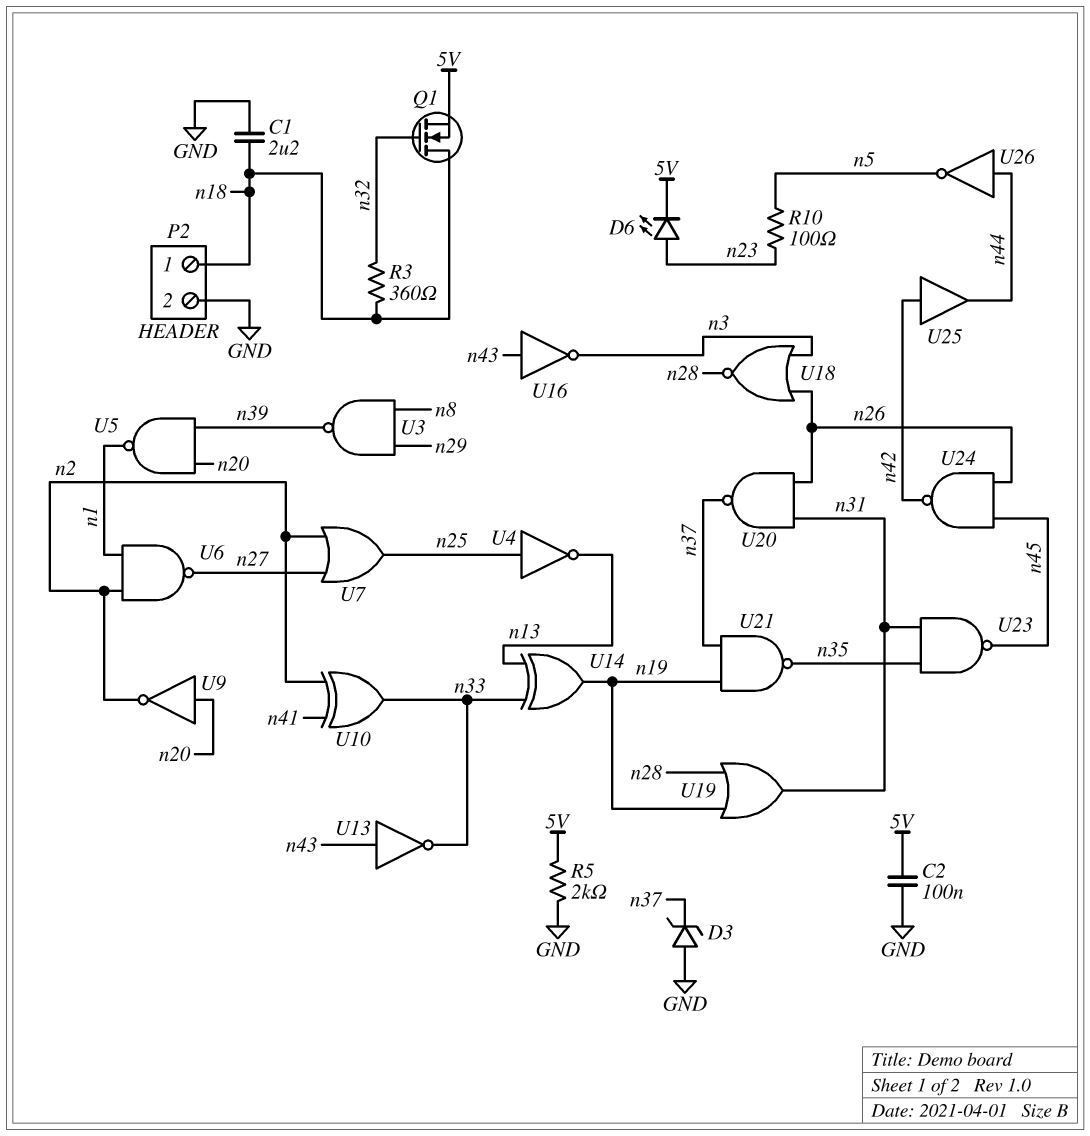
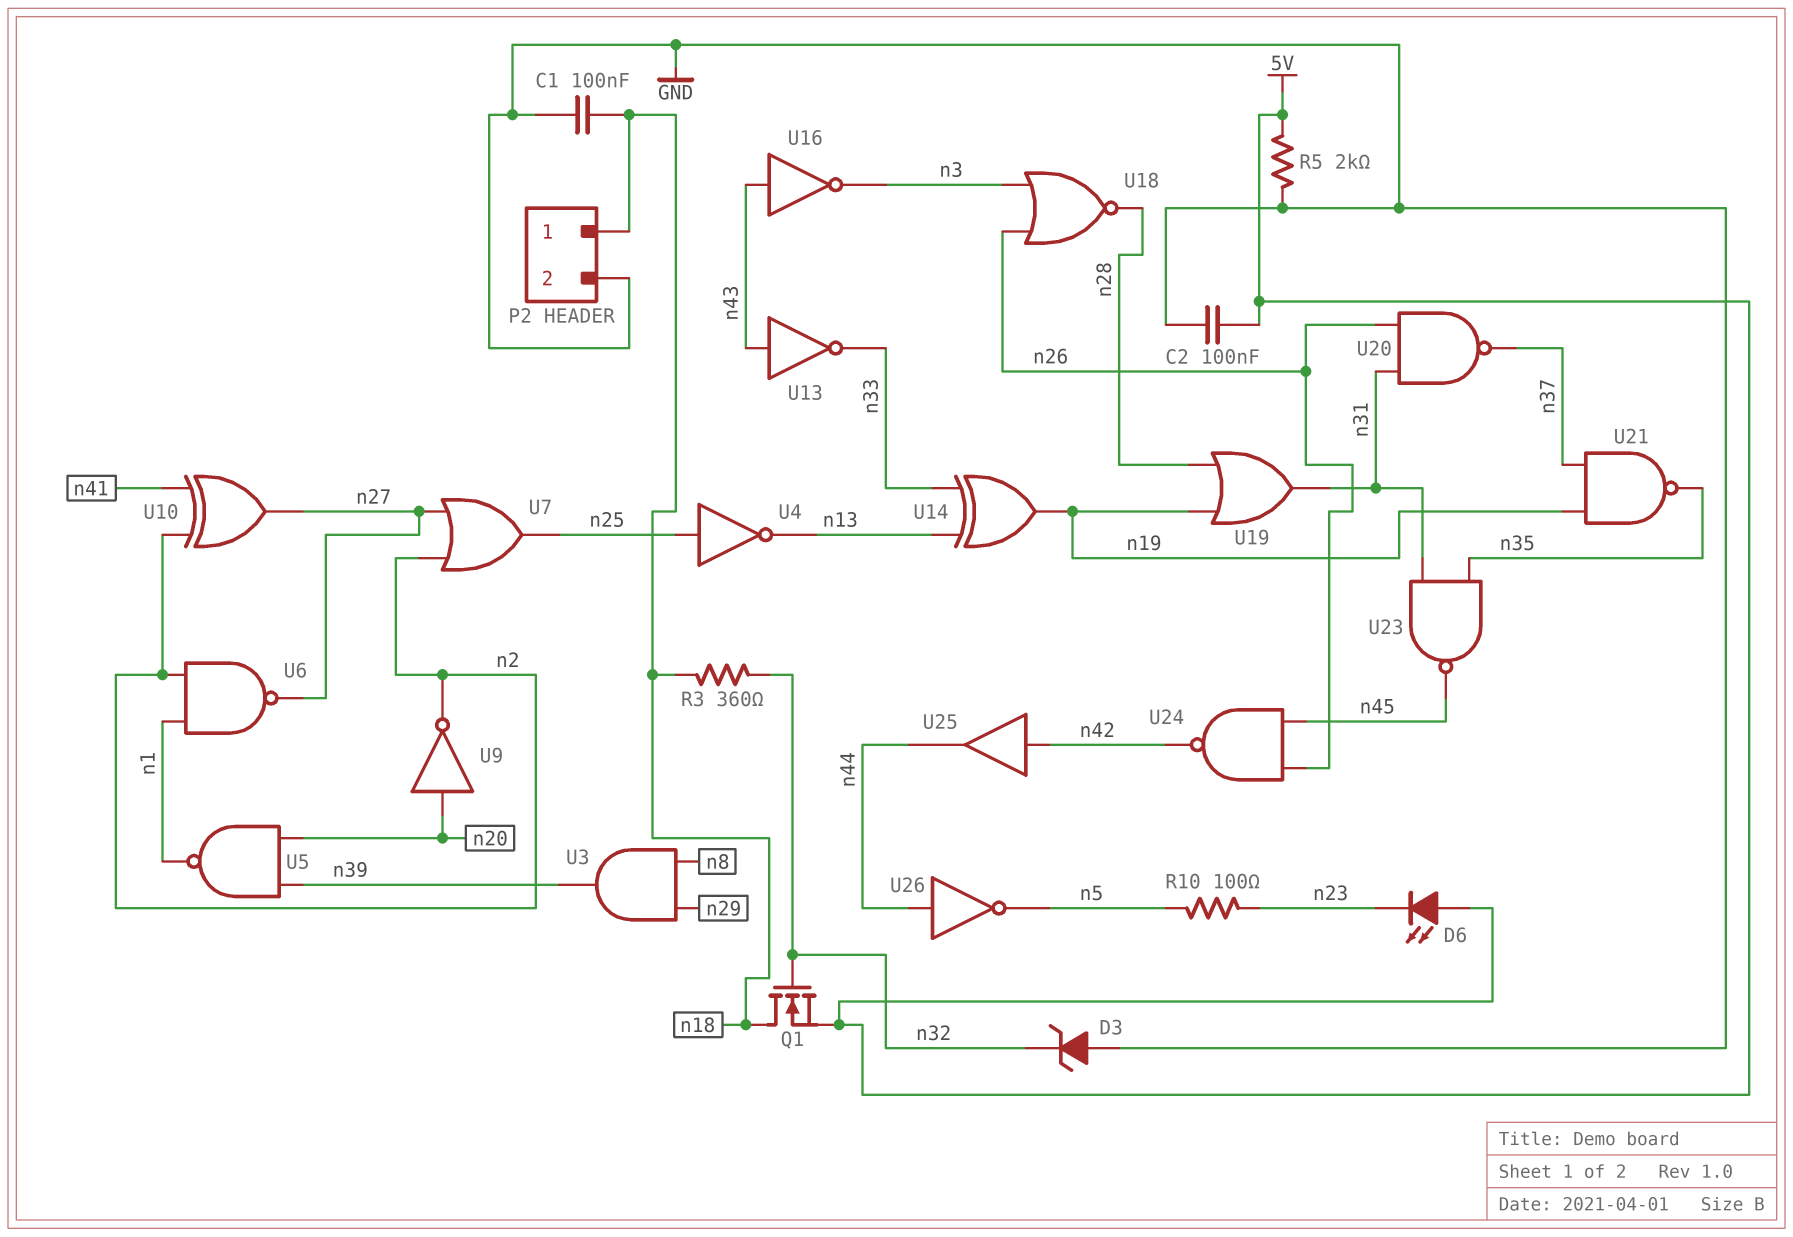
C1: 2.2uF (GND, n18) -> 100nF (GND, n18)
D3: zener (A GND, K n37) -> zener (A GND, K n32)
D6: LED (A n23, K 5V) -> LED (A 5V, K n23)
U3: NAND (in n8, in n29, out n39) -> AND (in n8, in n29, out n39)
U10: XOR (in n2, in n41, out n33) -> XOR (in n2, in n41, out n27)

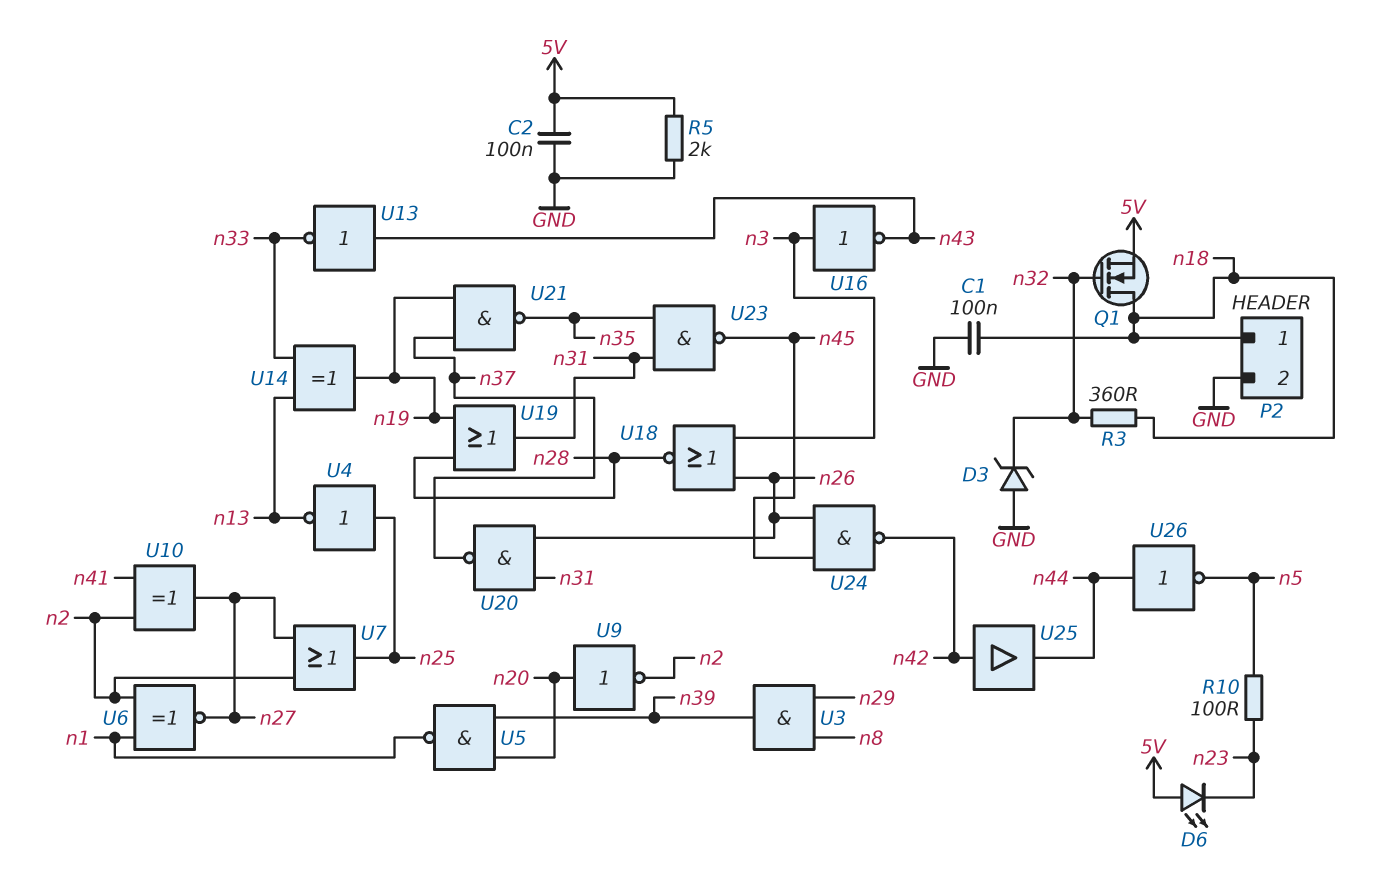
U6: NAND (in n1, in n2, out n27) -> XNOR (in n1, in n2, out n27)
U16: NOT (in n43, out n3) -> NOT (in n3, out n43)

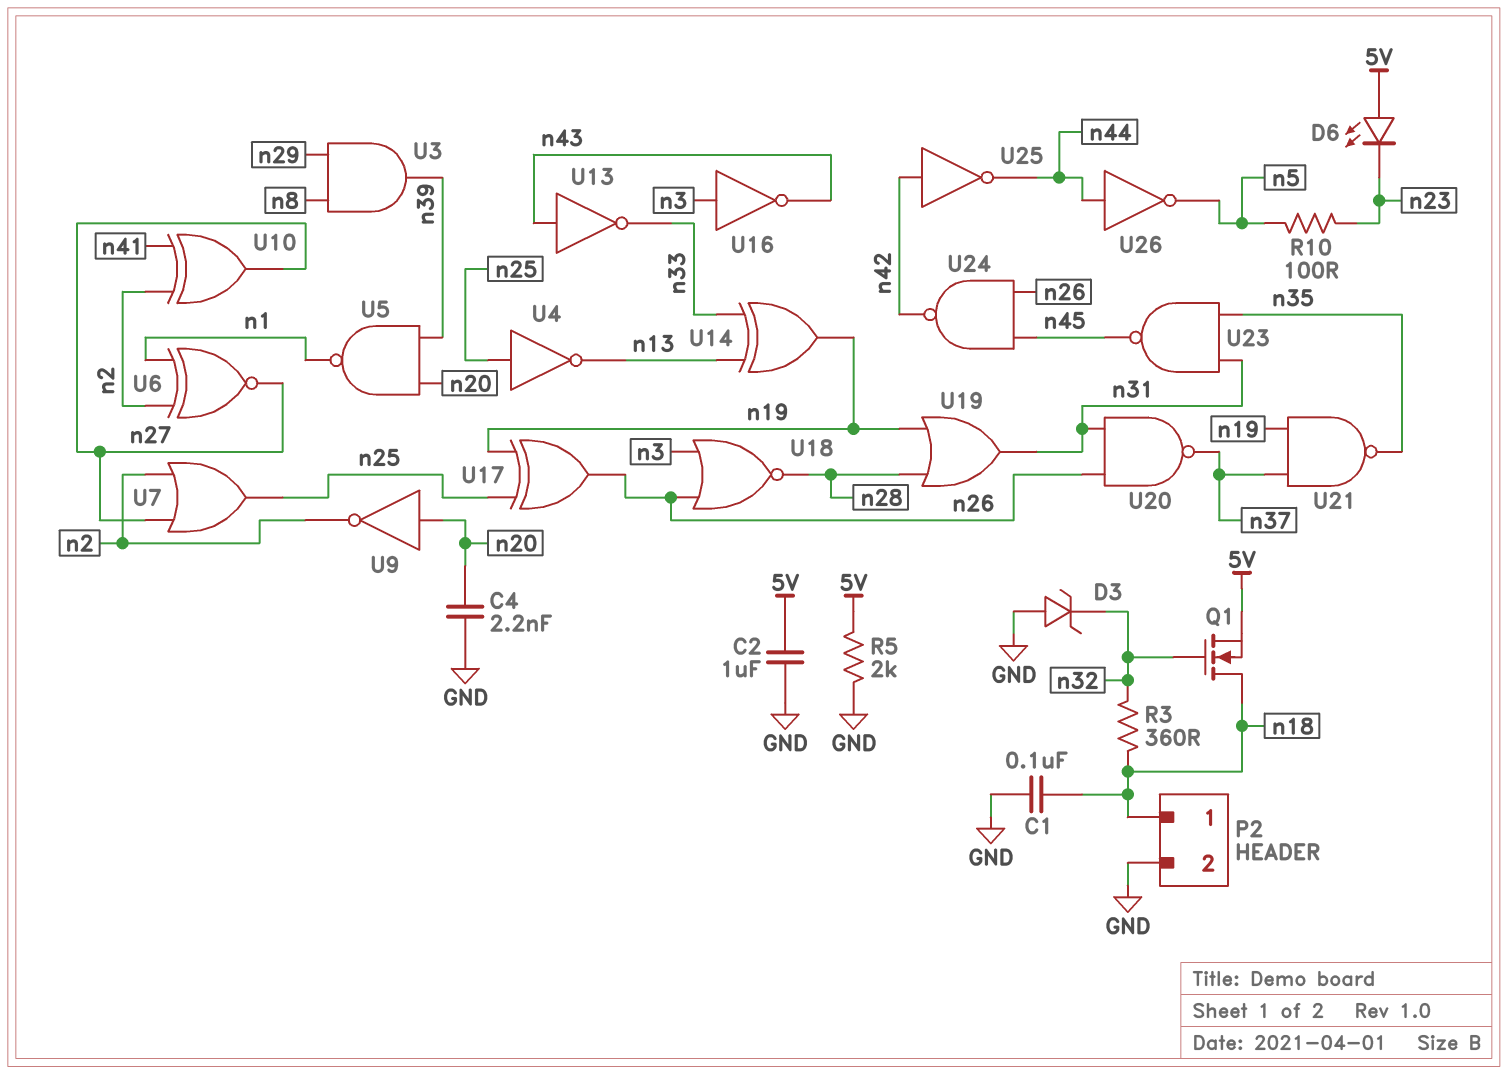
C2: 100nF (5V, GND) -> 1uF (5V, GND)
C4: none -> 2.2nF (GND, n20)
U17: none -> XOR (in n19, in n25, out n26)
U25: buffer (in n42, out n44) -> NOT (in n42, out n44)

